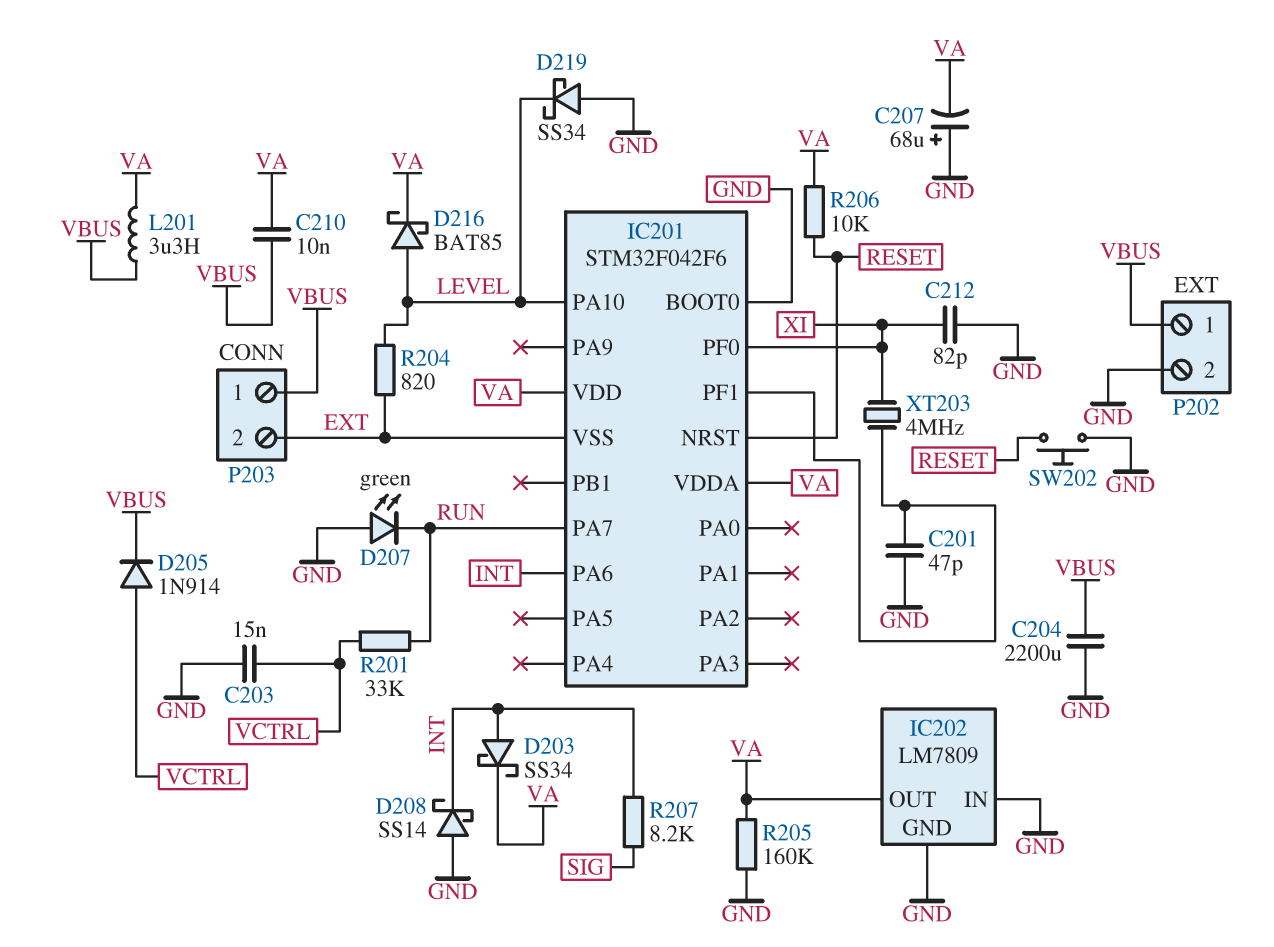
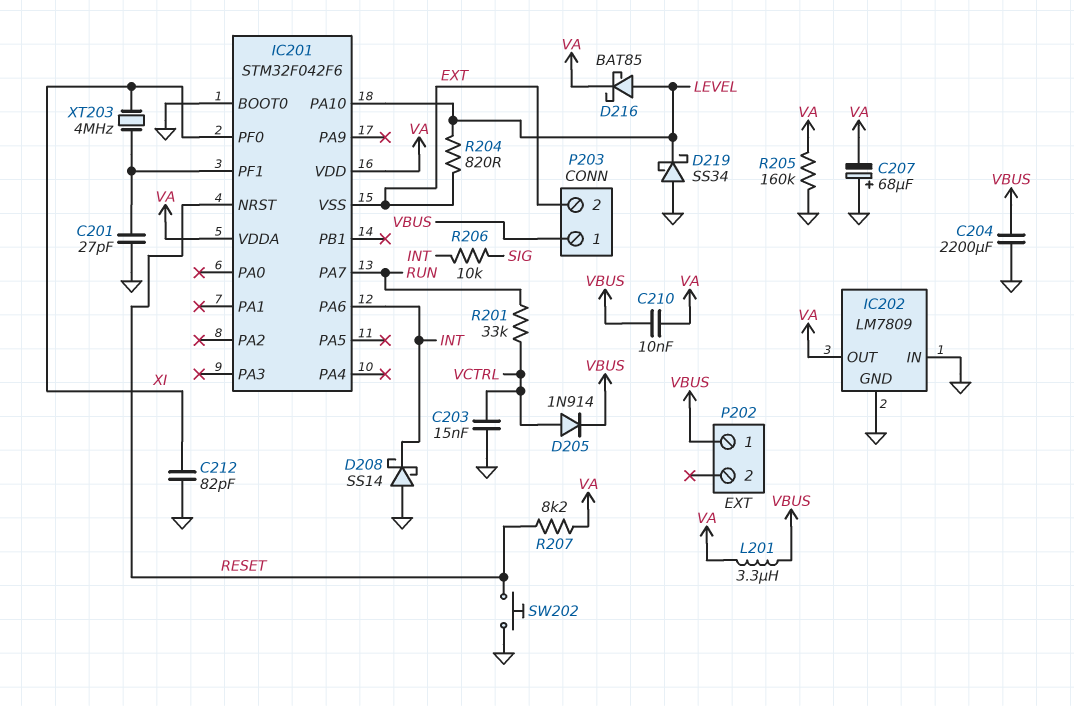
C201: 47pF (GND, IC201/PF1) -> 27pF (GND, IC201/PF1)
D203: schottky SS34 (A INT, K VA) -> none
D207: LED green (A GND, K RUN) -> none
P202 pin 2: GND -> none
R206: 10k (RESET, VA) -> 10k (INT, SIG)
R207: 8.2k (INT, SIG) -> 8.2k (RESET, VA)

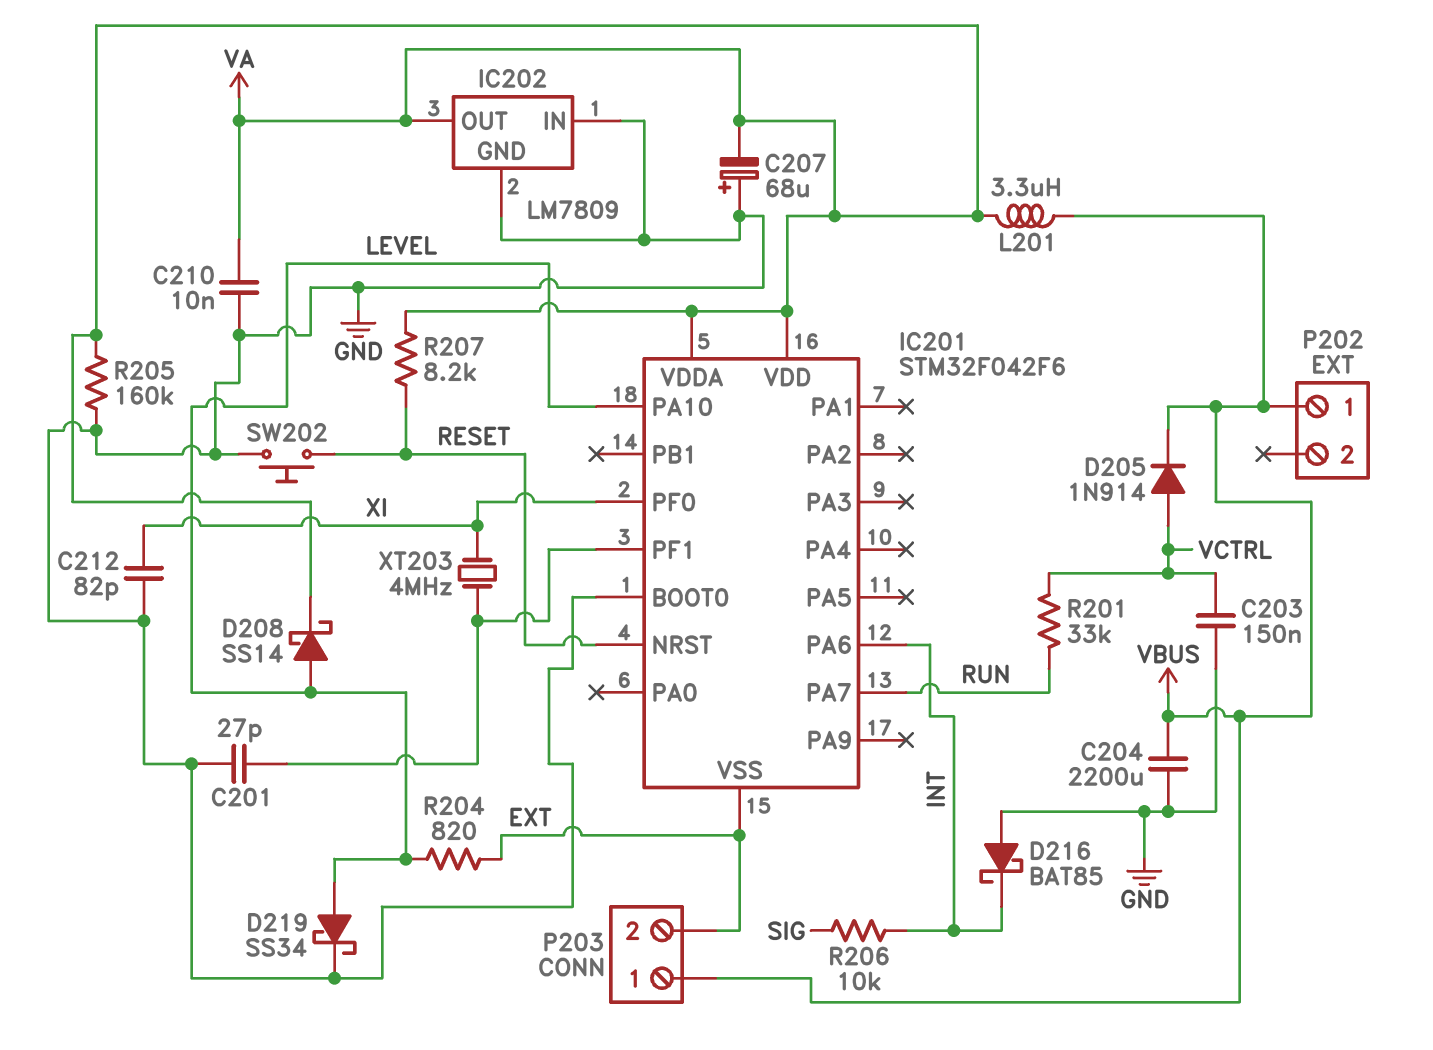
C203: 15nF (GND, VCTRL) -> 150nF (GND, VCTRL)
C210: 10nF (VA, VBUS) -> 10nF (GND, VA)
D208: schottky SS14 (A GND, K INT) -> schottky SS14 (A LEVEL, K VA)
D216: schottky BAT85 (A LEVEL, K VA) -> schottky BAT85 (A GND, K INT)
D219: schottky SS34 (A GND, K LEVEL) -> schottky SS34 (A LEVEL, K GND)

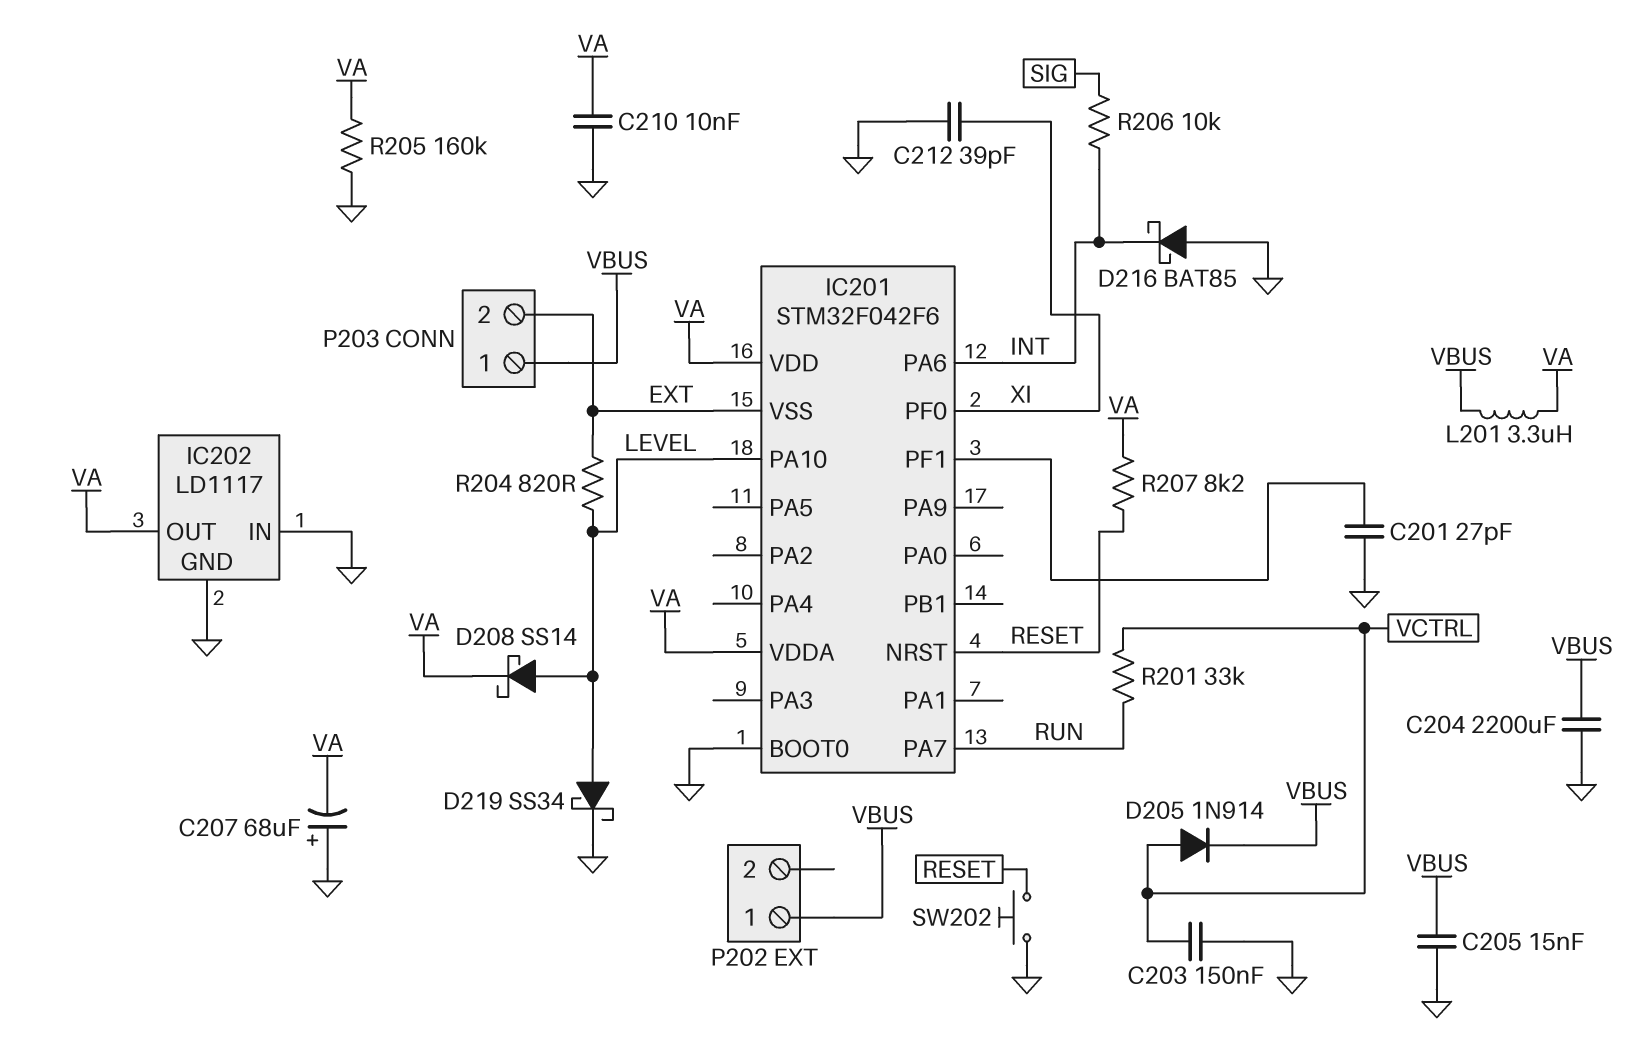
C205: none -> 15nF (GND, VBUS)
C212: 82pF (GND, XI) -> 39pF (GND, XI)
IC202: LM7809 -> LD1117
XT203: 4MHz (IC201/PF1, XI) -> none

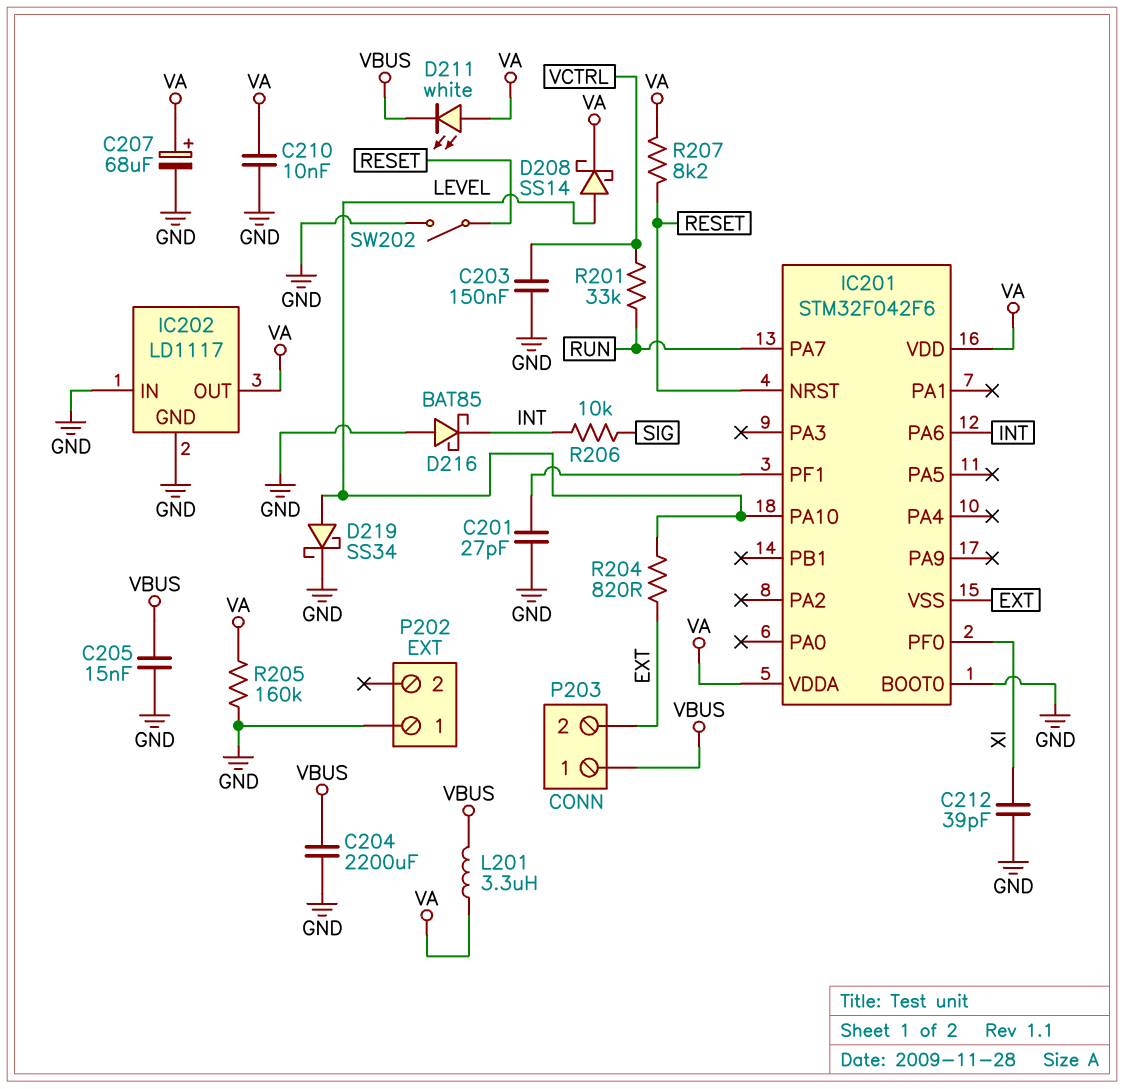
C207: 68uF (plus GND, minus VA) -> 68uF (plus VA, minus GND)
D205: diode 1N914 (A VCTRL, K VBUS) -> none
D211: none -> LED white (A VA, K VBUS)
P202 pin 1: VBUS -> GND
SW202: button (GND, RESET) -> switch (GND, RESET)

